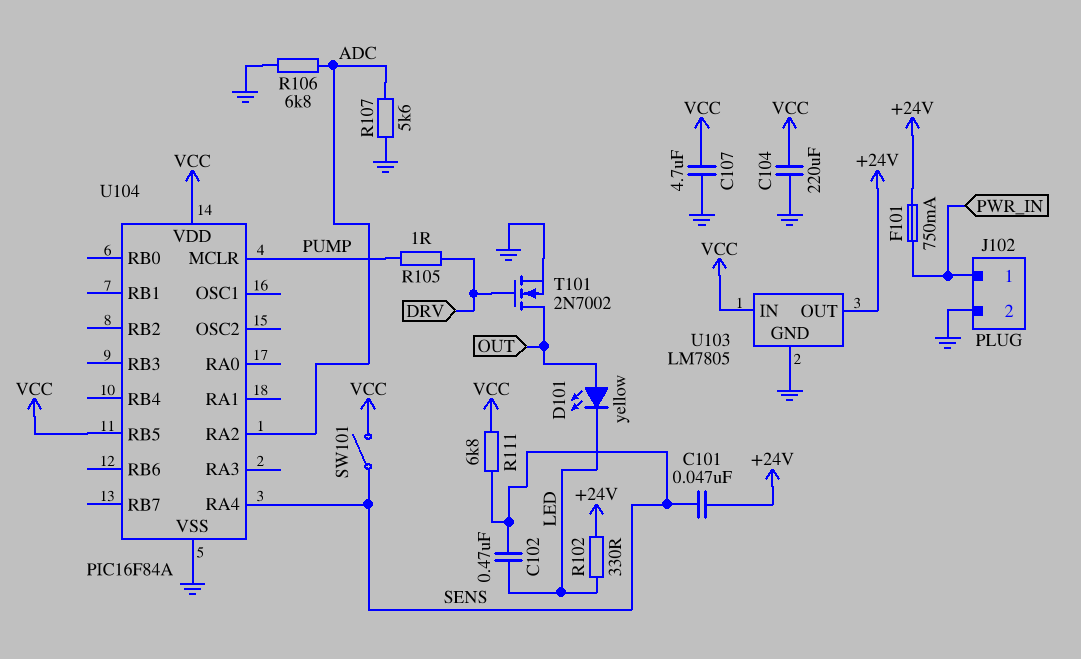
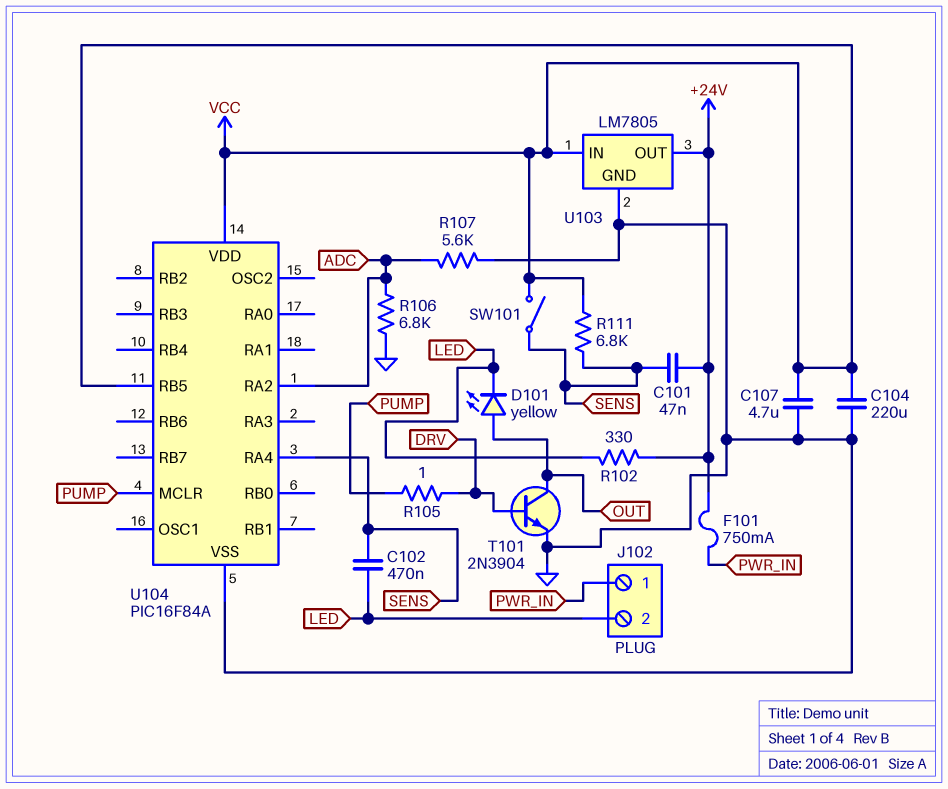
J102 pin 2: GND -> LED
T101: NMOS 2N7002 (G DRV, D OUT, S GND) -> NPN 2N3904 (B DRV, C OUT, E GND)

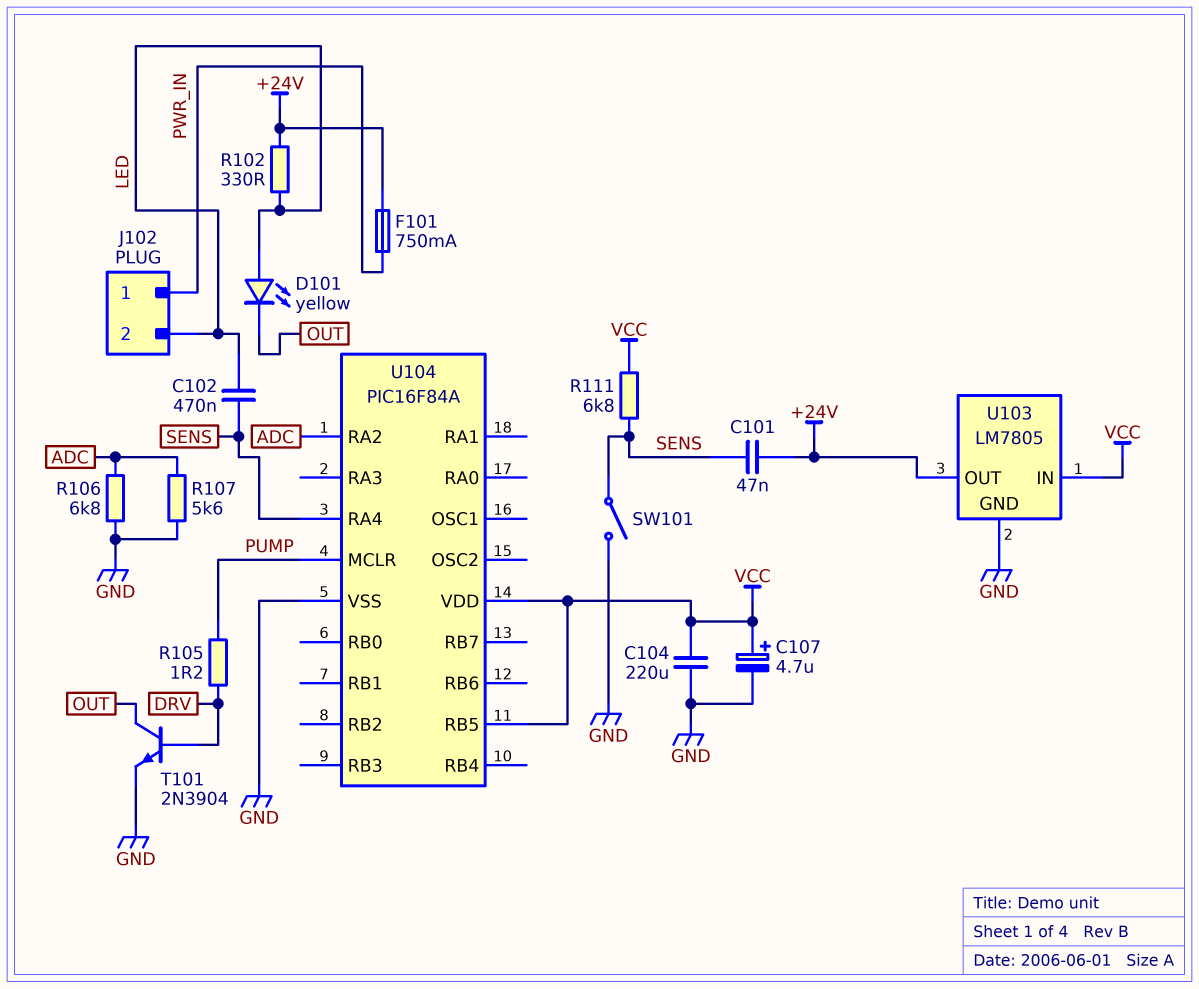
C107: 4.7uF (GND, VCC) -> 4.7uF (plus VCC, minus GND)
D101: LED yellow (A OUT, K LED) -> LED yellow (A LED, K OUT)
R105: 1 (DRV, PUMP) -> 1.2 (DRV, PUMP)
SW101: switch (SENS, VCC) -> switch (GND, SENS)

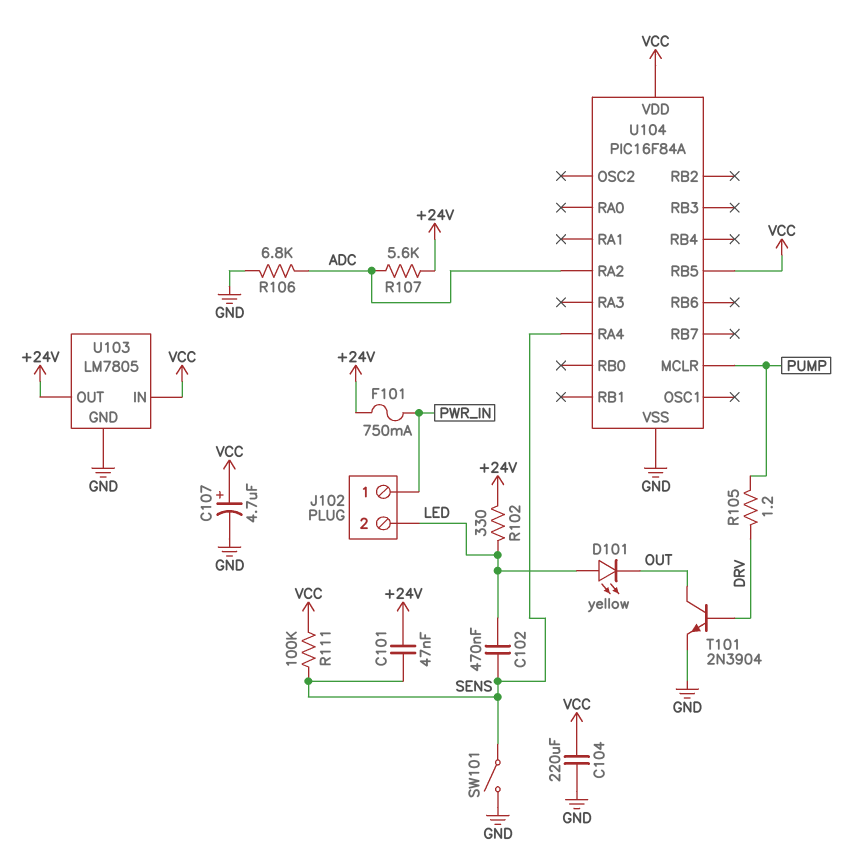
R107: 5.6k (ADC, GND) -> 5.6k (+24V, ADC)
R111: 6.8k (SENS, VCC) -> 100k (SENS, VCC)

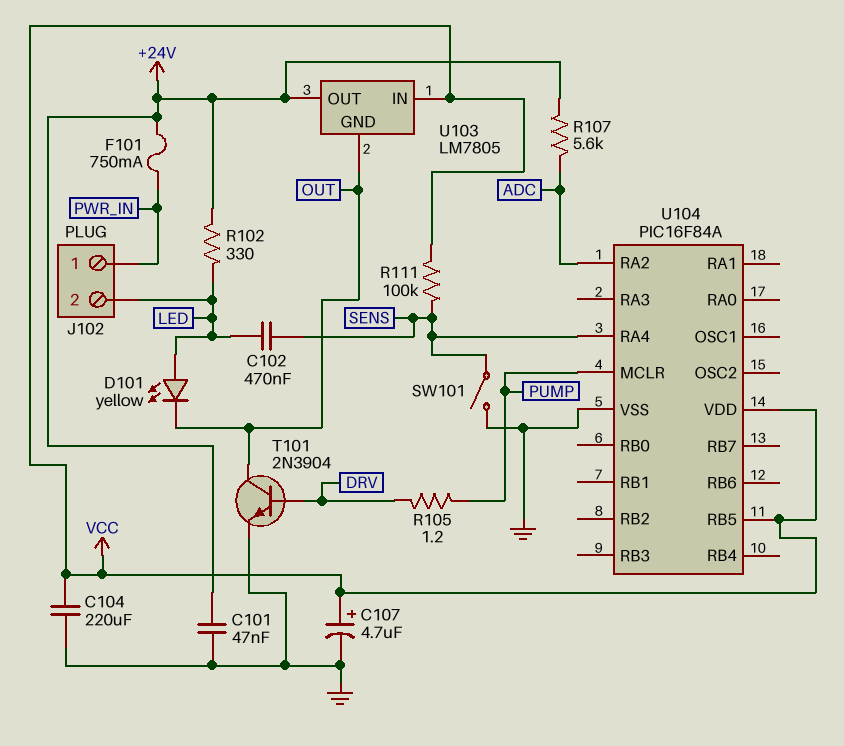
C101: 47nF (+24V, SENS) -> 47nF (+24V, GND)
R106: 6.8k (ADC, GND) -> none
U103 pin GND: GND -> OUT

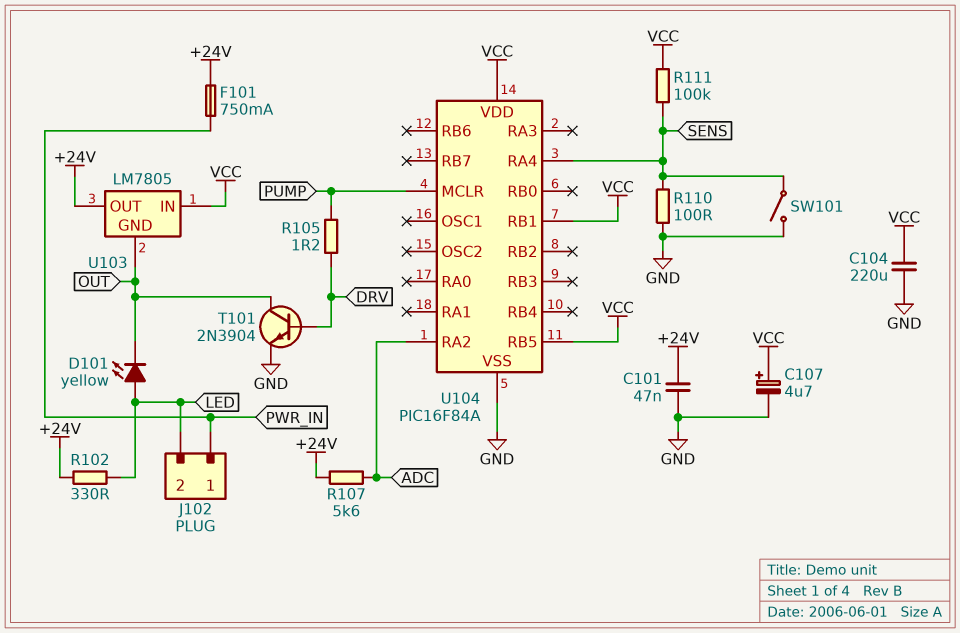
C102: 470nF (LED, SENS) -> none
R110: none -> 100 (GND, SENS)
U104 pin RB1: none -> VCC

